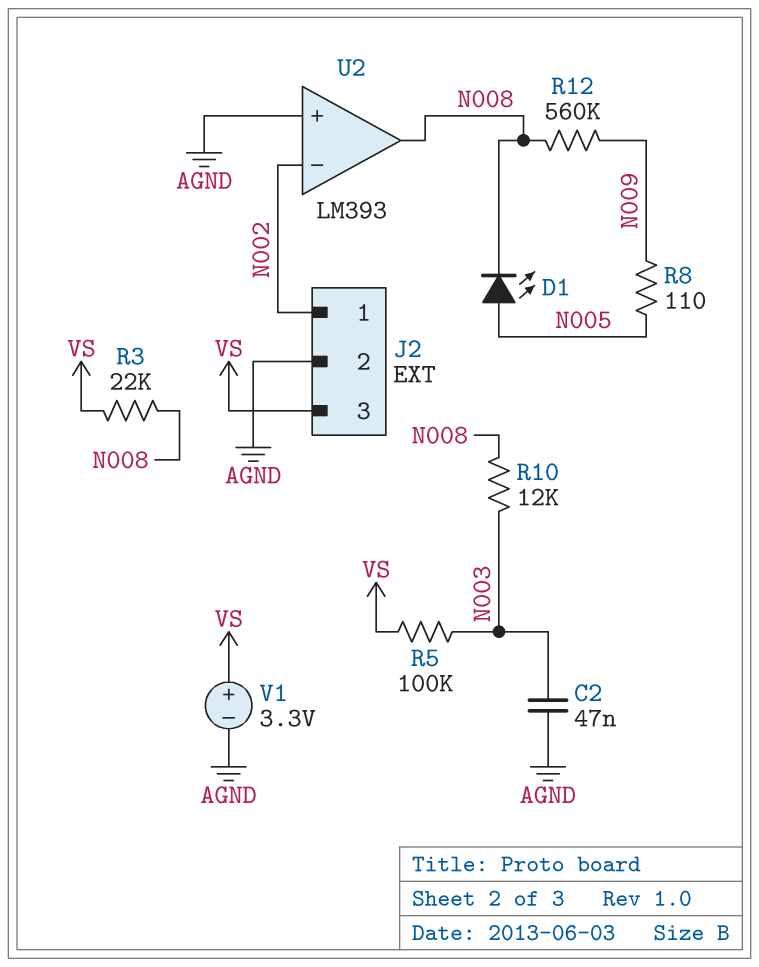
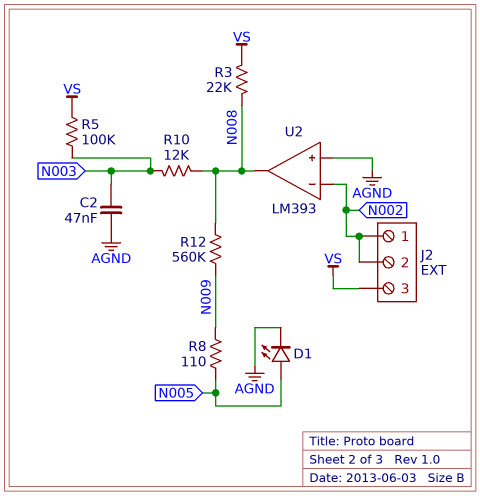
D1: LED (A N005, K N008) -> LED (A N005, K AGND)
J2 pin 2: AGND -> N002
V1: 3.3V (plus VS, minus AGND) -> none

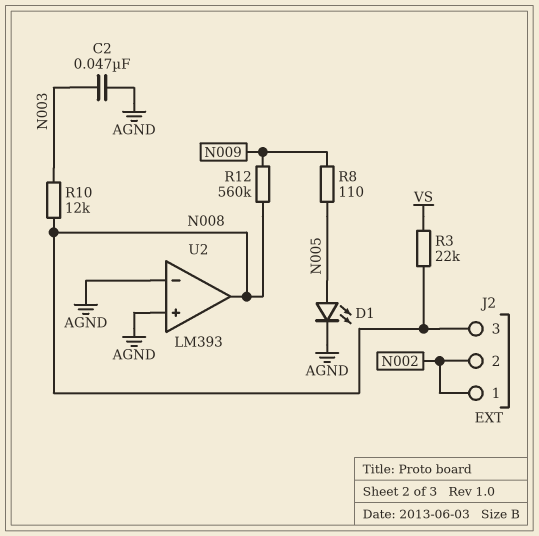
J2 pin 3: VS -> N008
R5: 100k (N003, VS) -> none
U2 pin in-: N002 -> AGND

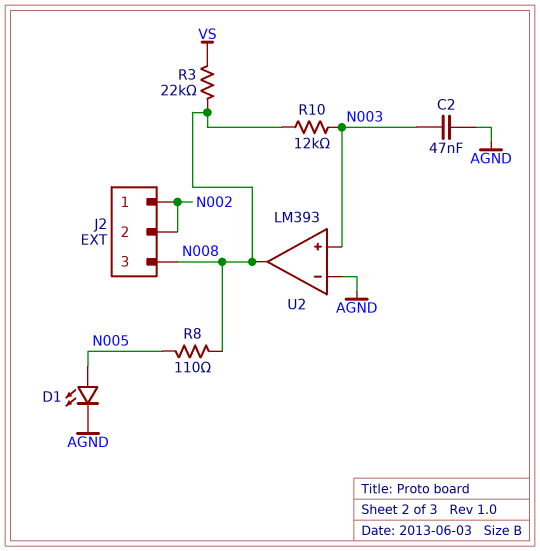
R8: 110 (N005, N009) -> 110 (N005, N008)
R12: 560k (N008, N009) -> none
U2 pin in+: AGND -> N003

